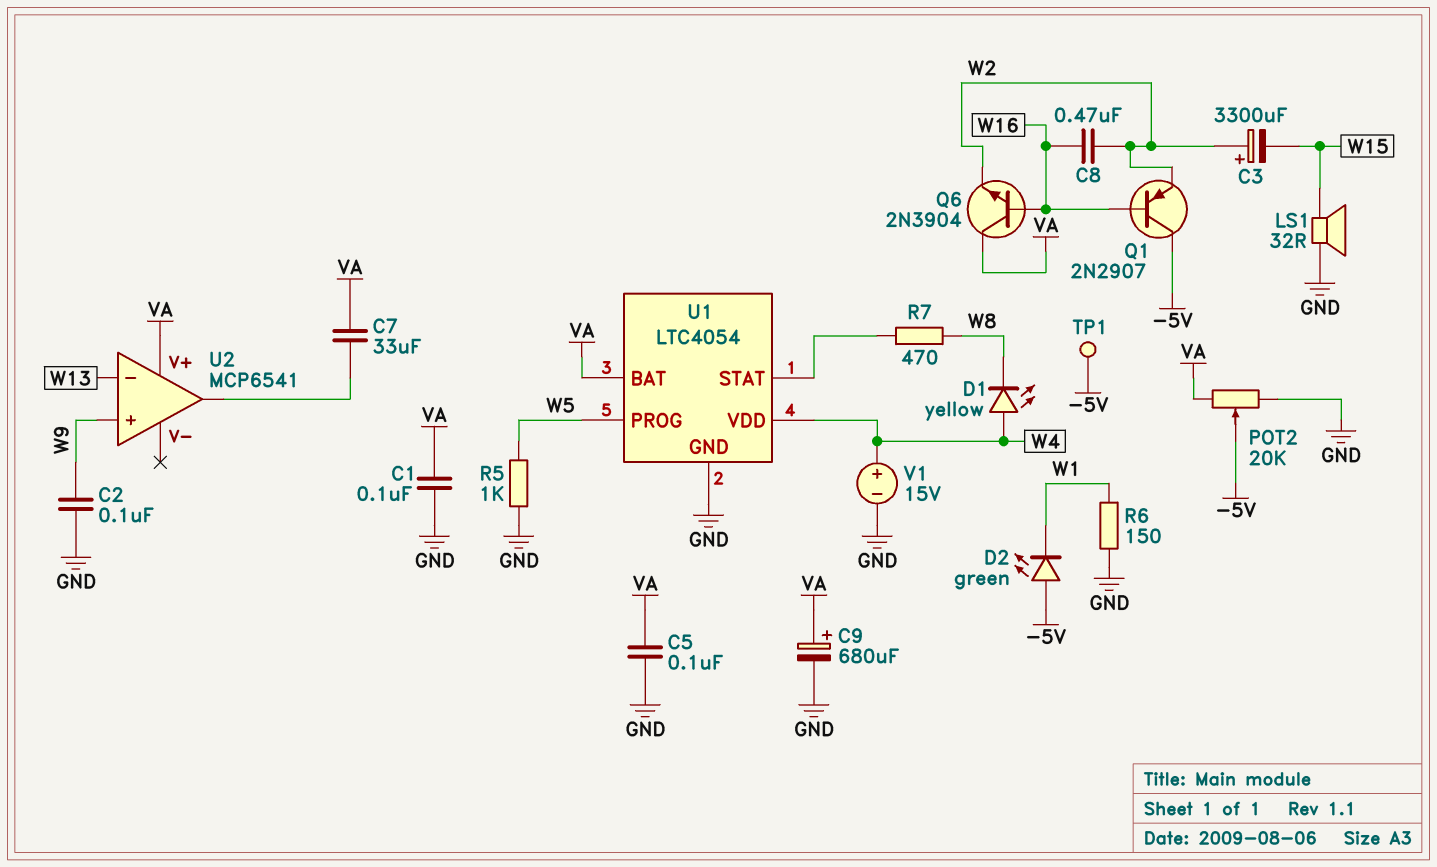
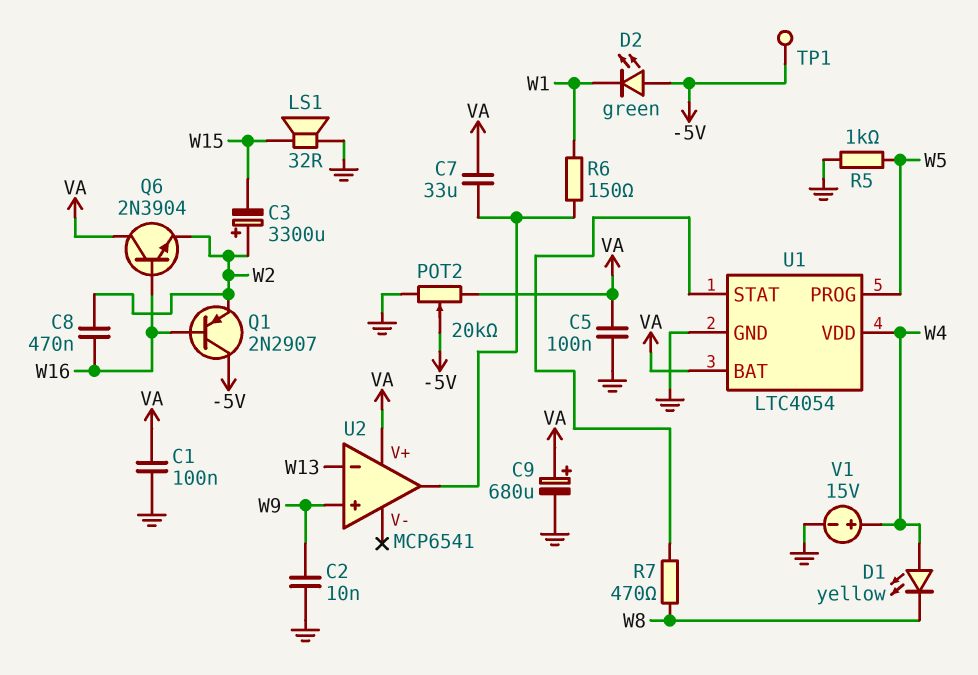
C2: 100nF (GND, W9) -> 10nF (GND, W9)
R6: 150 (GND, W1) -> 150 (U2/out, W1)

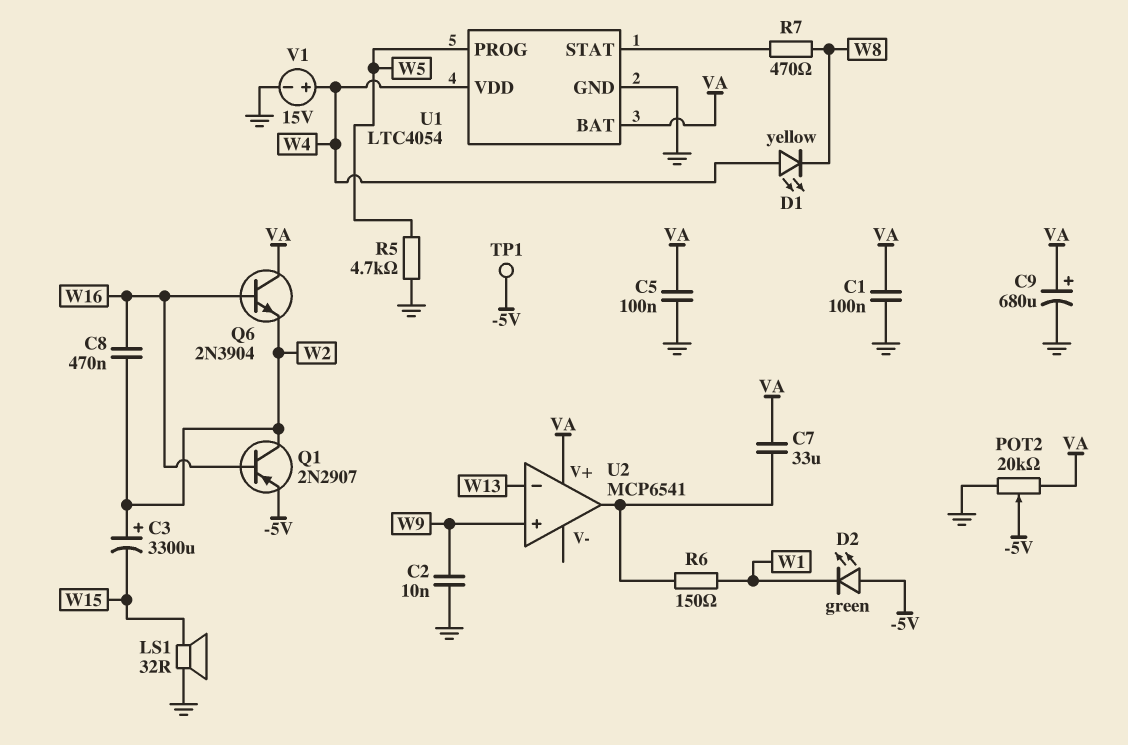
Q1: PNP 2N2907 (B W16, C -5V, E W2) -> PNP 2N2907 (B W16, C W2, E -5V)
R5: 1k (GND, W5) -> 4.7k (GND, W5)

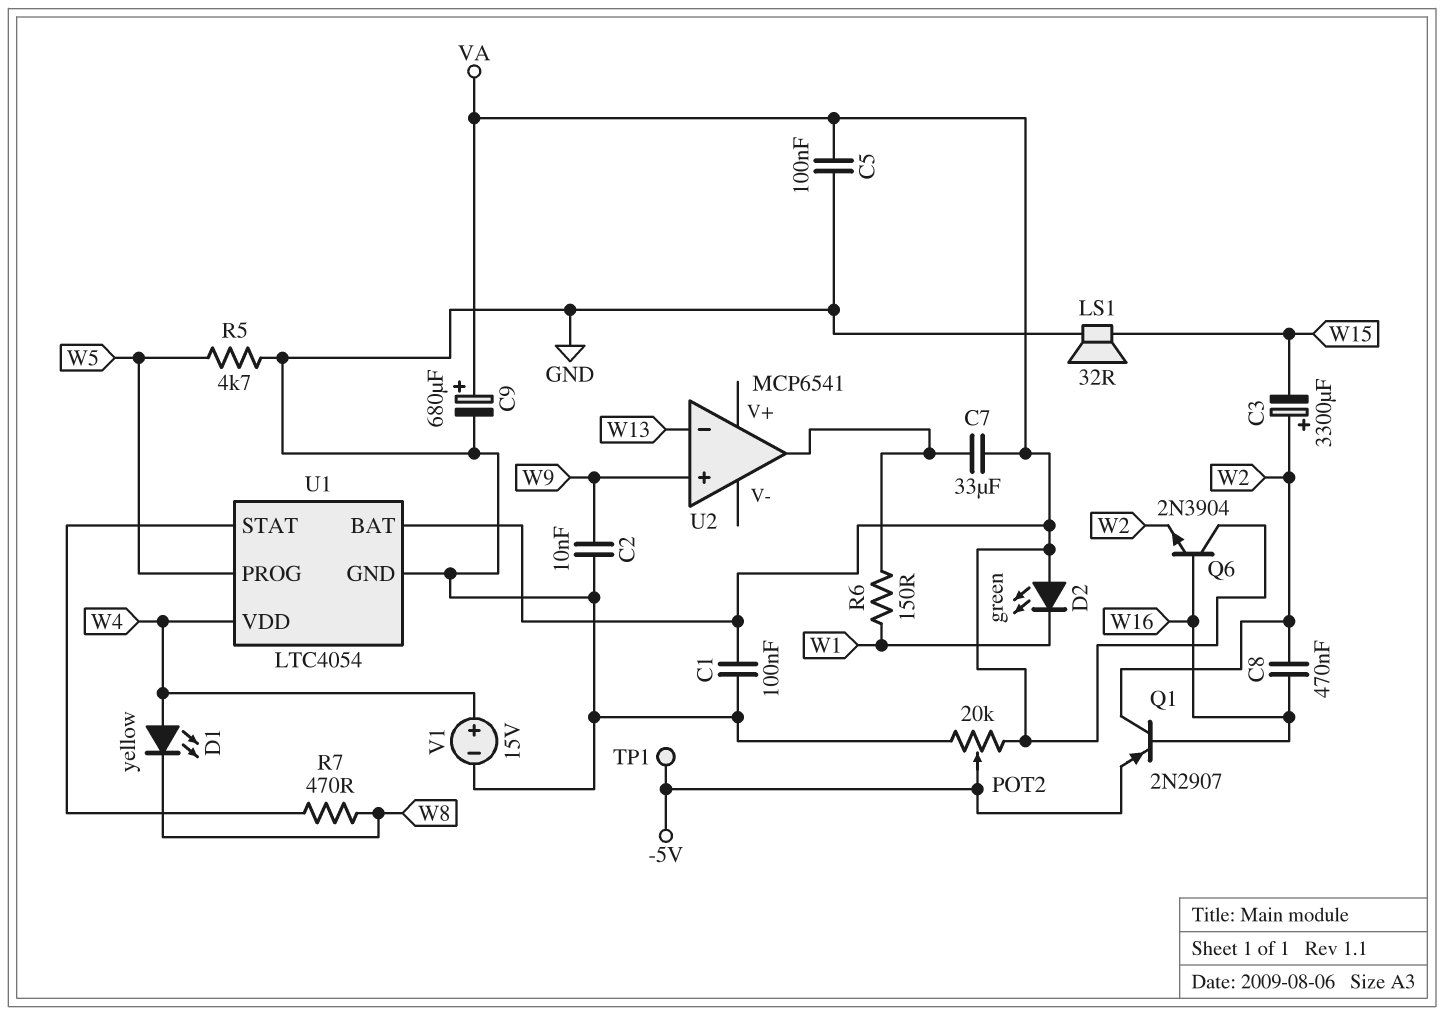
D2: LED green (A -5V, K W1) -> LED green (A VA, K W1)
U2 pin V+: VA -> none

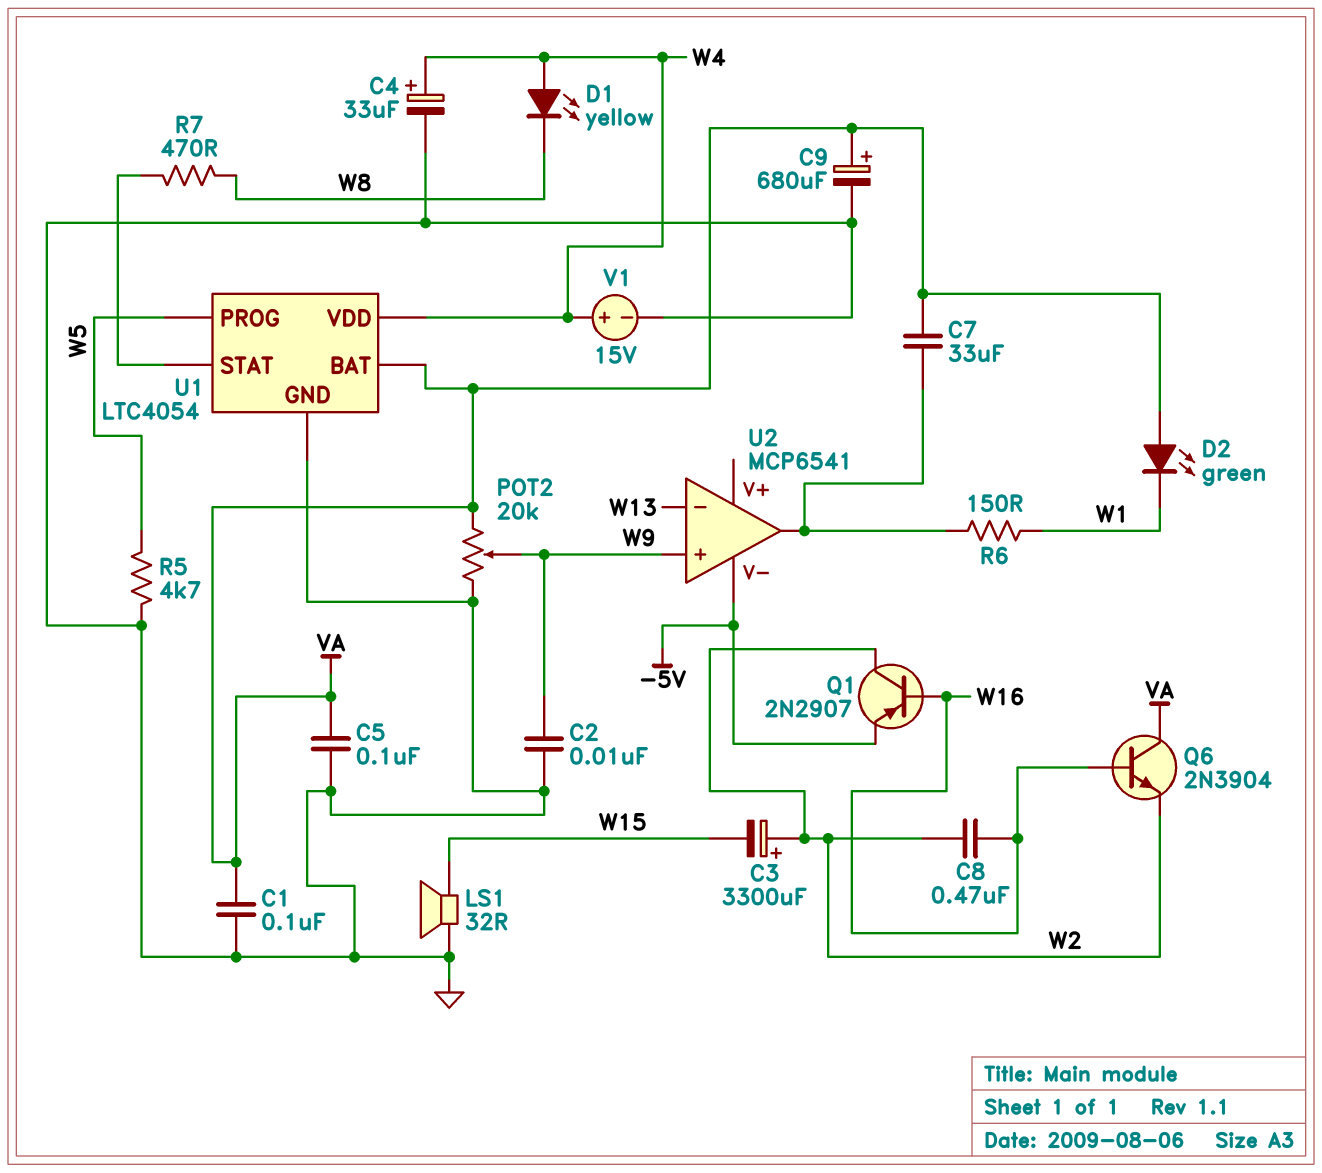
C4: none -> 33uF (plus W4, minus GND)
POT2: 20k (GND, VA, wiper -5V) -> 20k (GND, VA, wiper W9)
TP1: test point (-5V) -> none
U2 pin V-: none -> -5V

